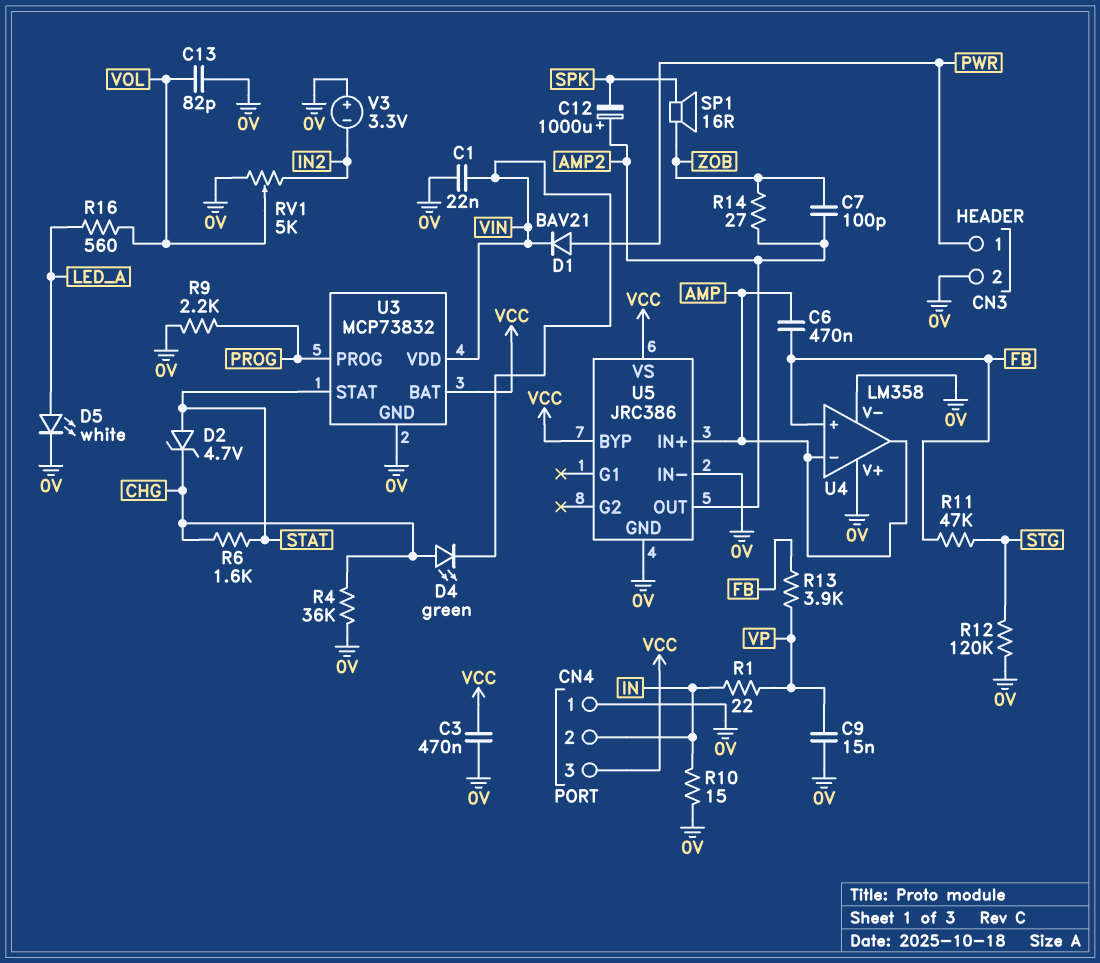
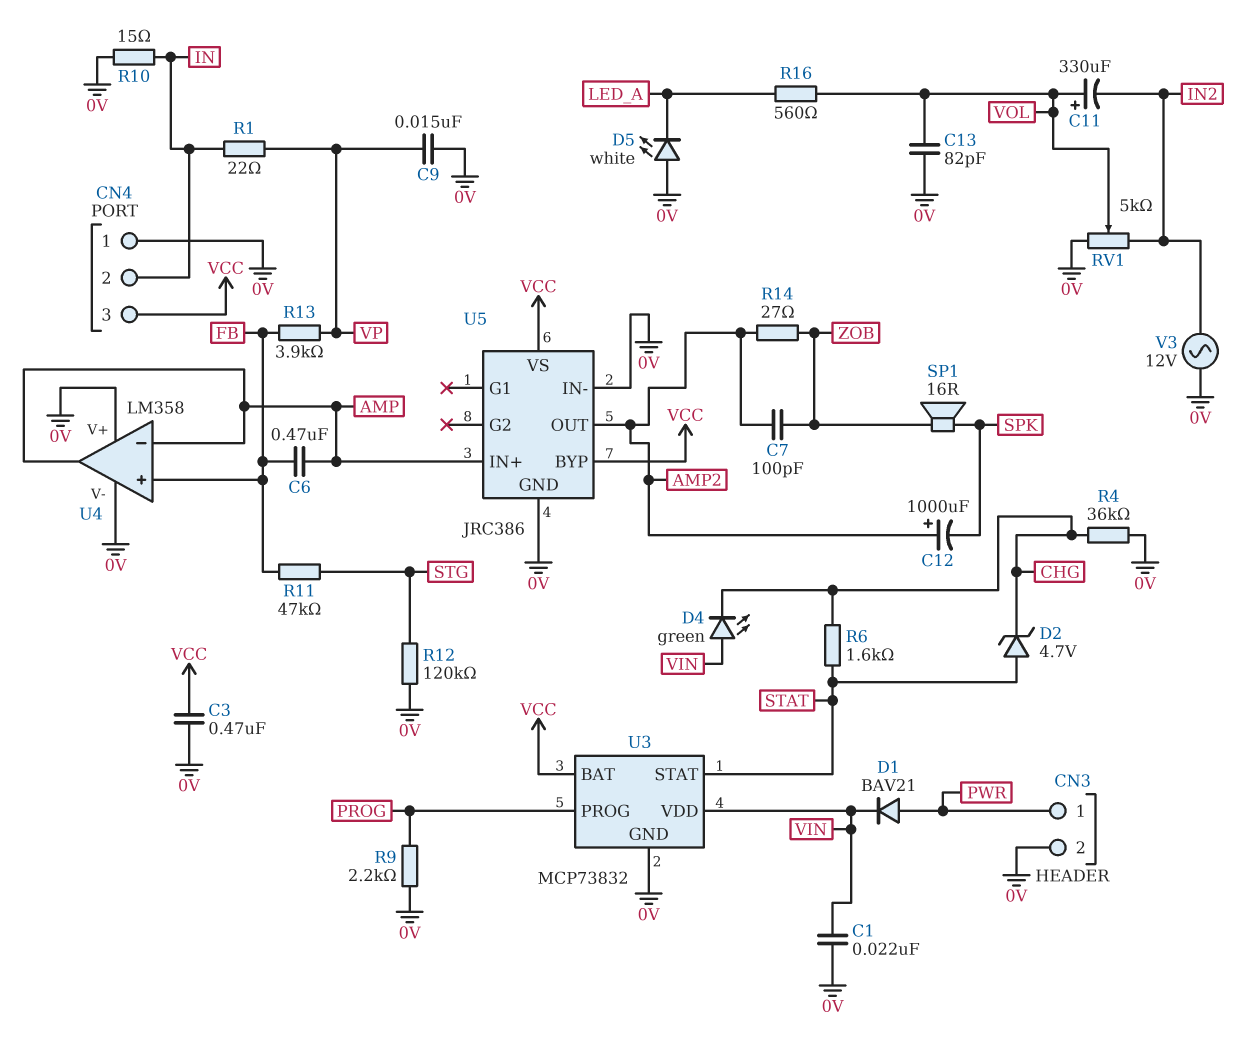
C11: none -> 330uF (plus VOL, minus IN2)
D4: LED green (A CHG, K VIN) -> LED green (A VIN, K CHG)
D5: LED white (A LED_A, K 0V) -> LED white (A 0V, K LED_A)
V3: 3.3V (plus 0V, minus IN2) -> AC 12V (0V, IN2)

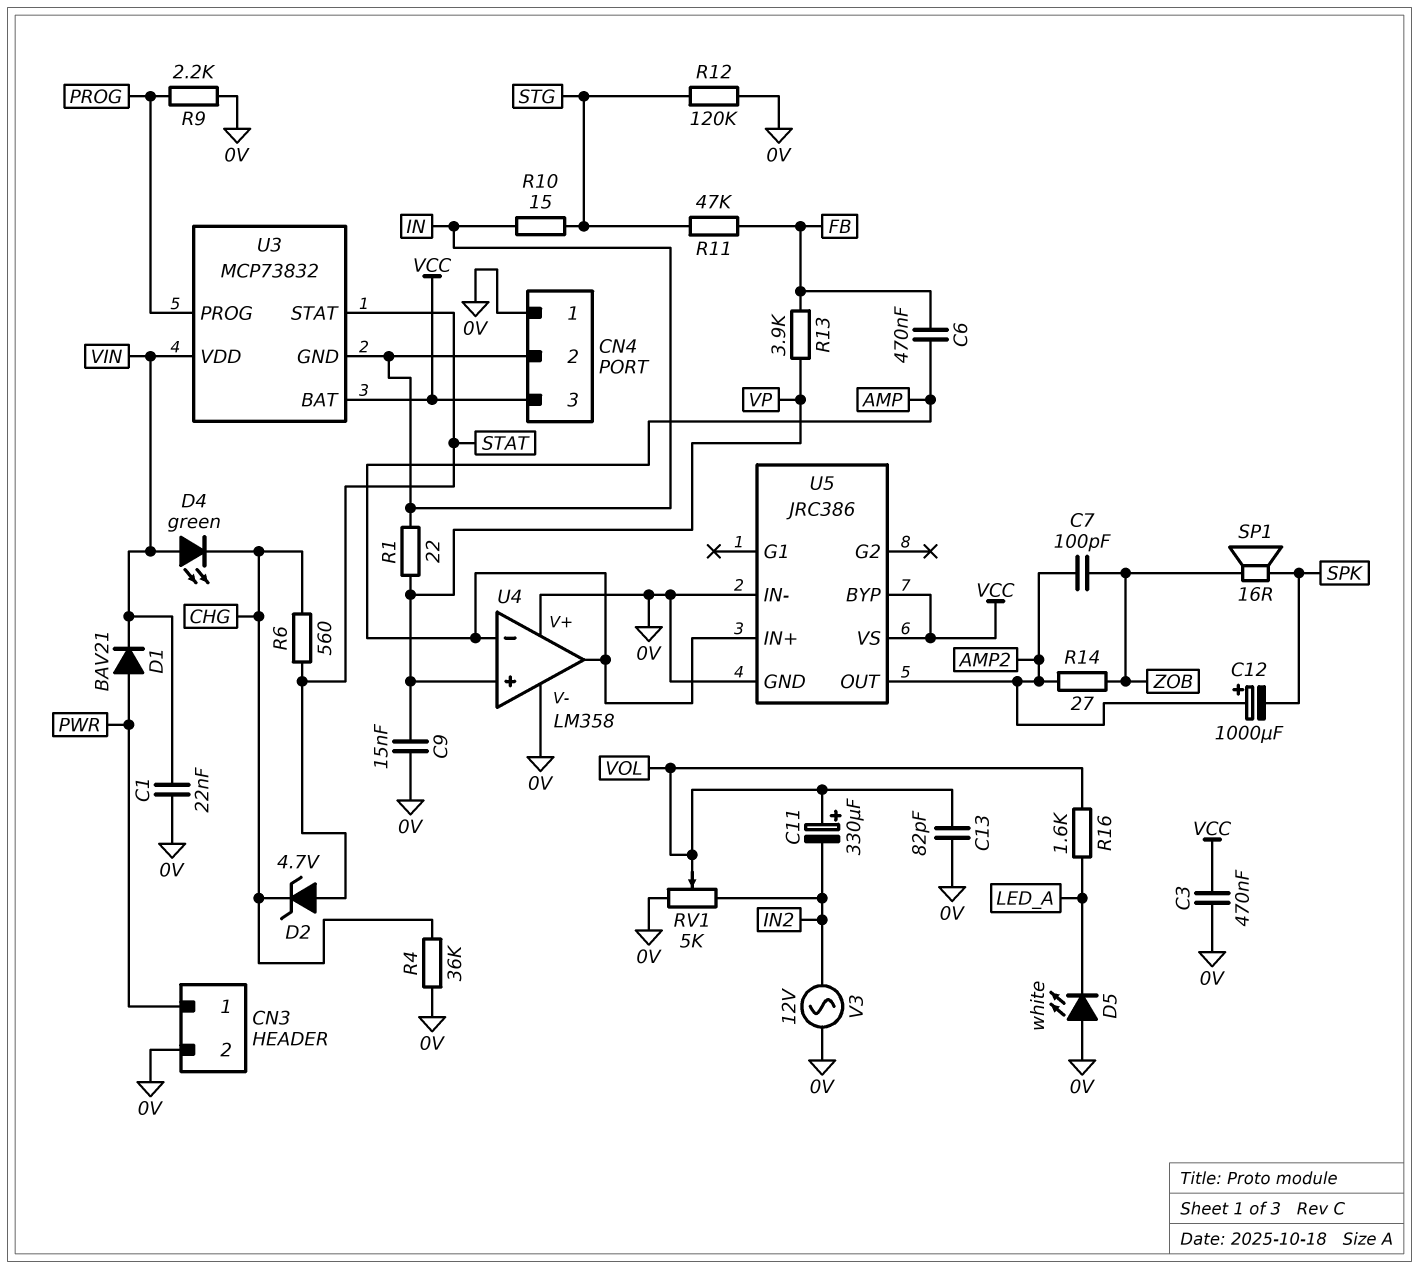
R6: 1.6k (CHG, STAT) -> 560 (CHG, STAT)
R10: 15 (0V, IN) -> 15 (IN, STG)
R16: 560 (LED_A, VOL) -> 1.6k (LED_A, VOL)
U3 pin GND: 0V -> IN
U4 pin in+: FB -> VP

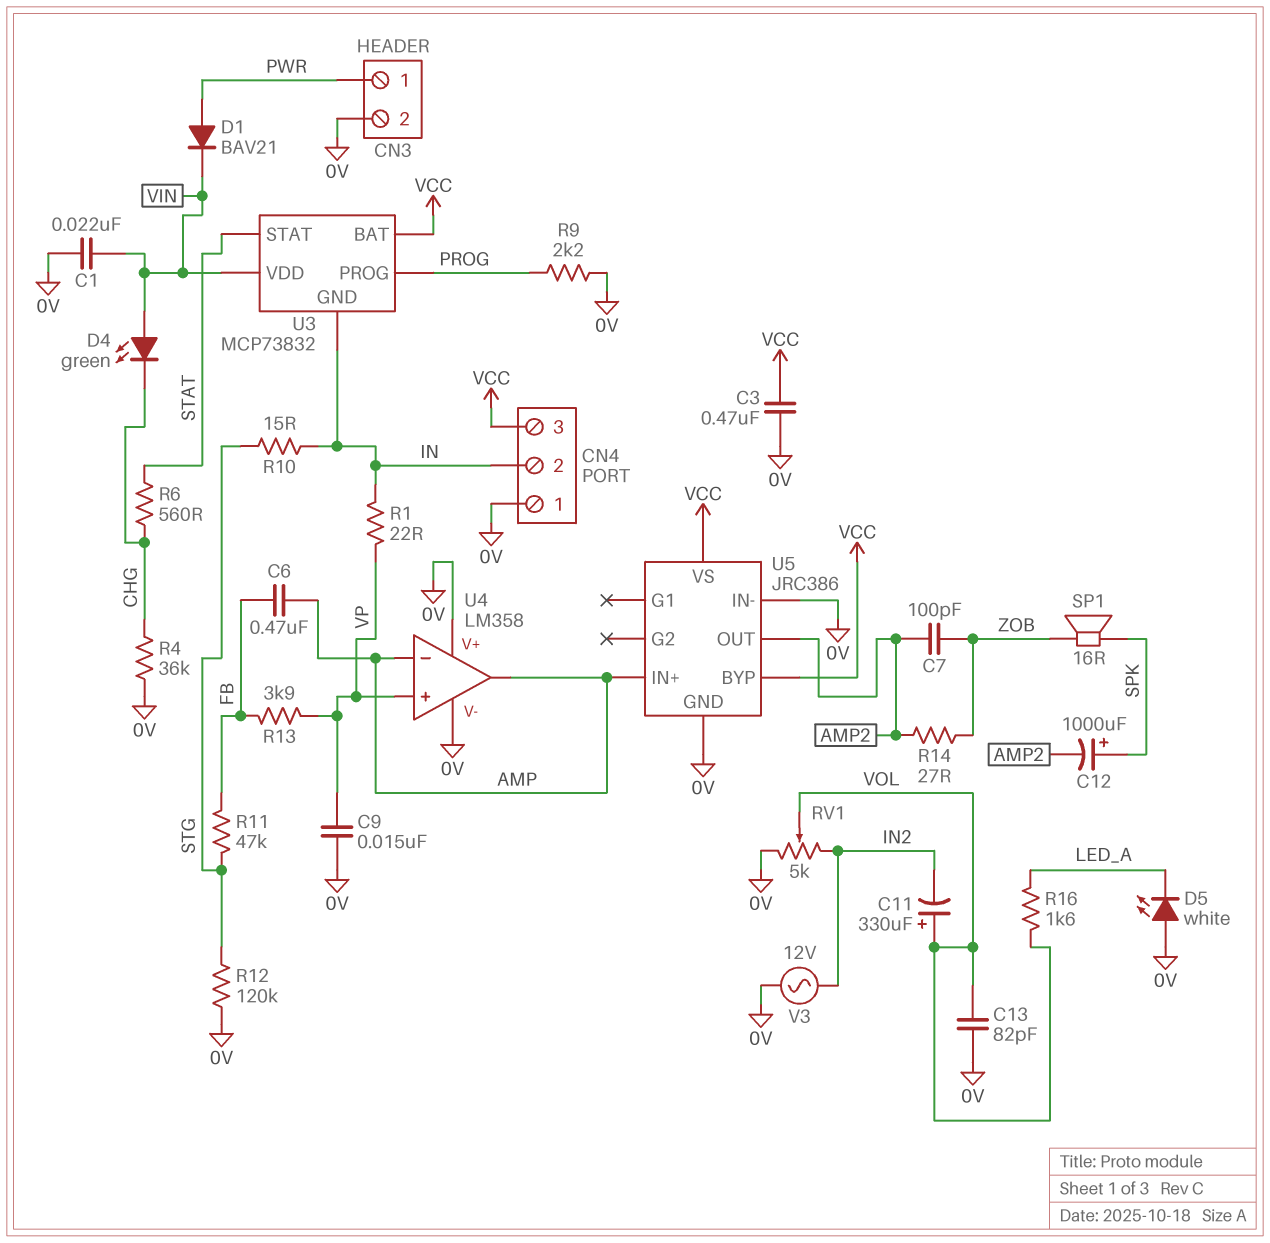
C12: 1000uF (plus AMP2, minus SPK) -> 1000uF (plus SPK, minus AMP2)
D2: zener 4.7V (A STAT, K CHG) -> none

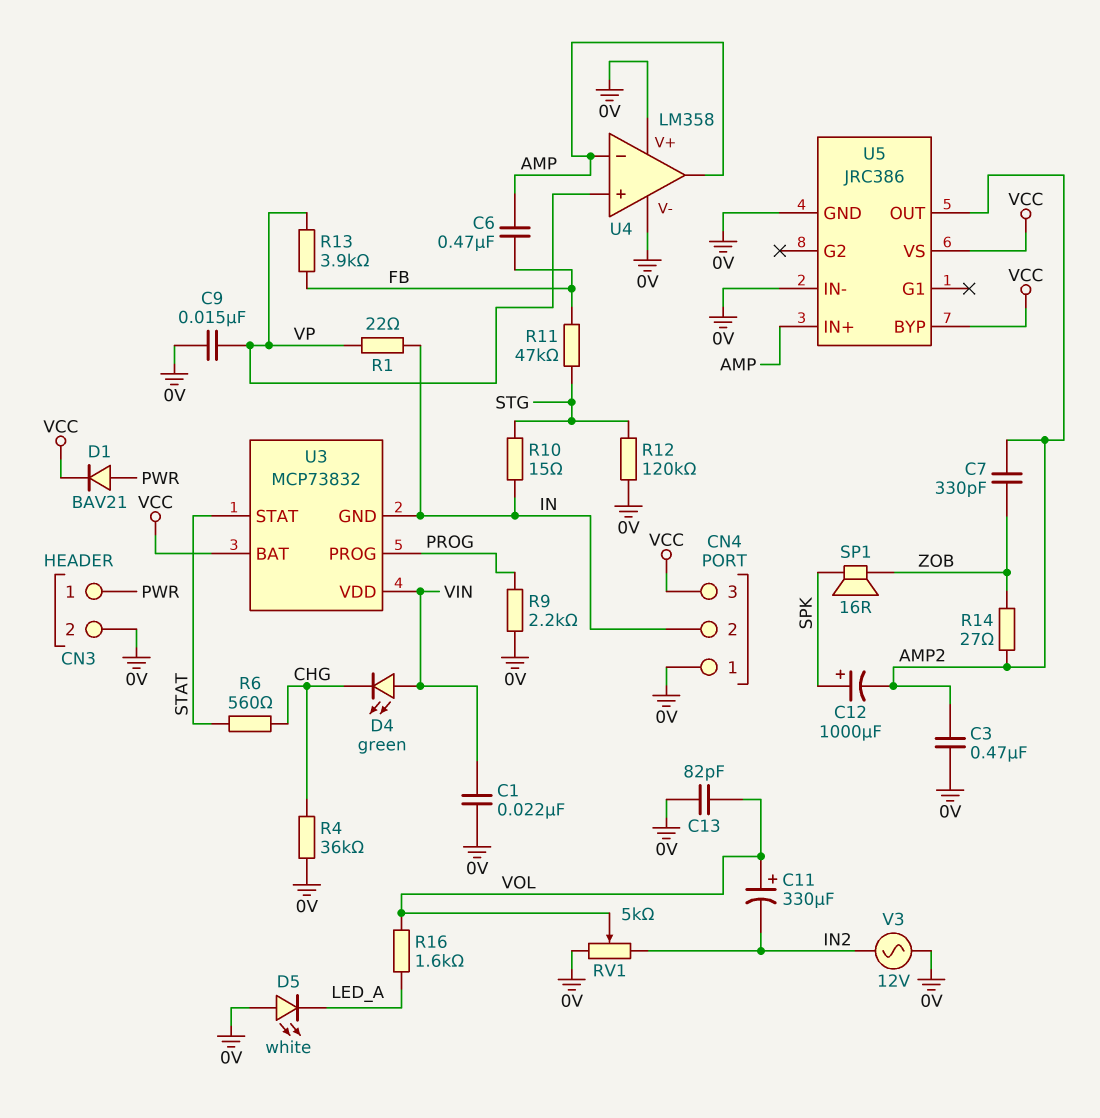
C3: 470nF (0V, VCC) -> 470nF (0V, AMP2)
C7: 100pF (AMP2, ZOB) -> 330pF (AMP2, ZOB)
D1: diode BAV21 (A PWR, K VIN) -> diode BAV21 (A PWR, K VCC)

